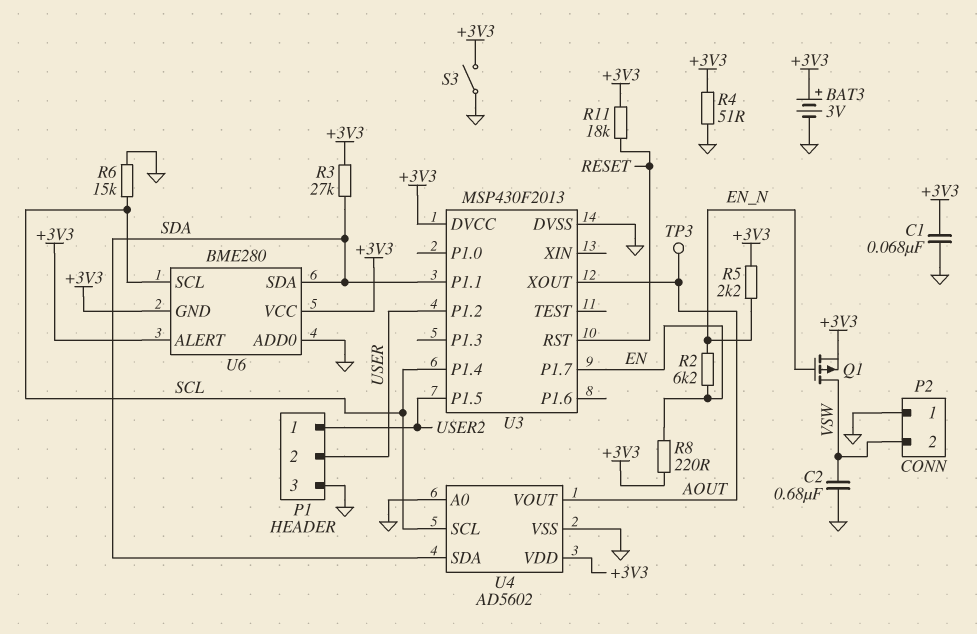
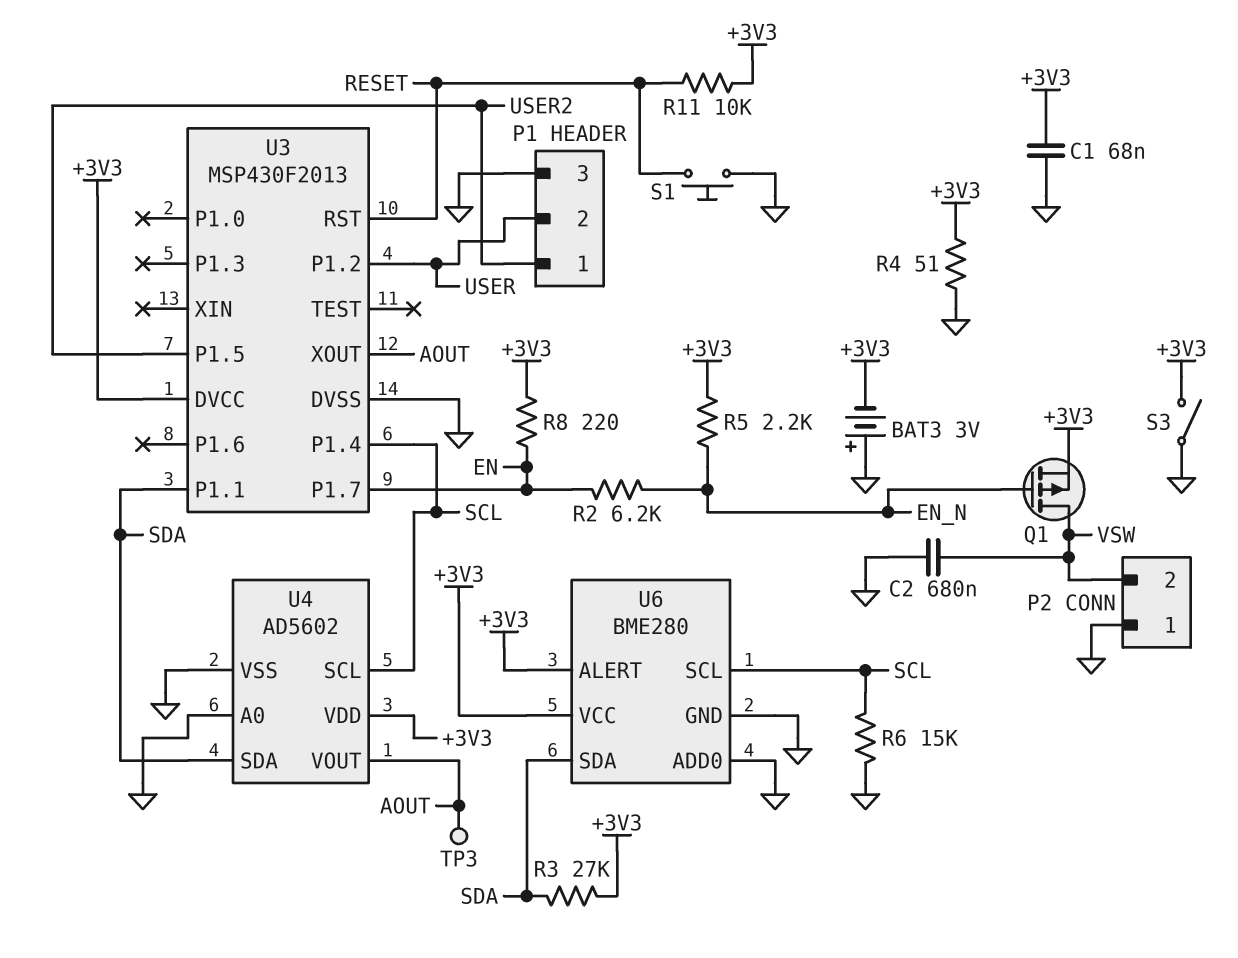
BAT3: 3V (plus +3V3, minus GND) -> 3V (plus GND, minus +3V3)
R11: 18k (+3V3, RESET) -> 10k (+3V3, RESET)
S1: none -> button (GND, RESET)
U6 pin GND: +3V3 -> GND

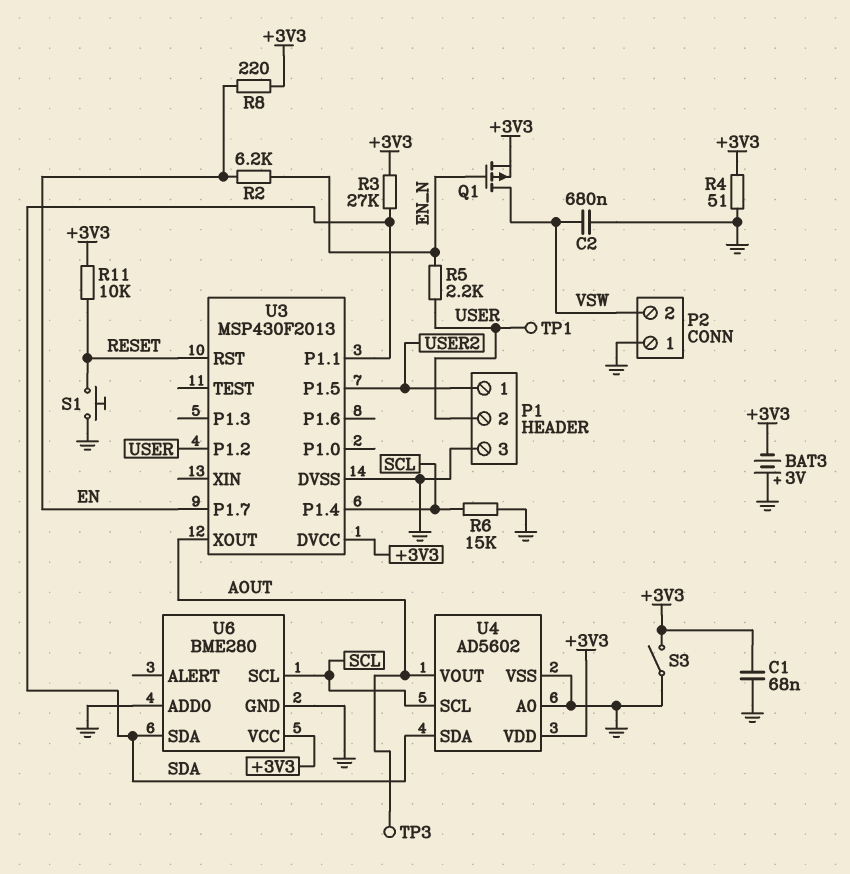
R5: 2.2k (+3V3, EN_N) -> 2.2k (EN_N, USER)
TP1: none -> test point (USER)
U6 pin ALERT: +3V3 -> none

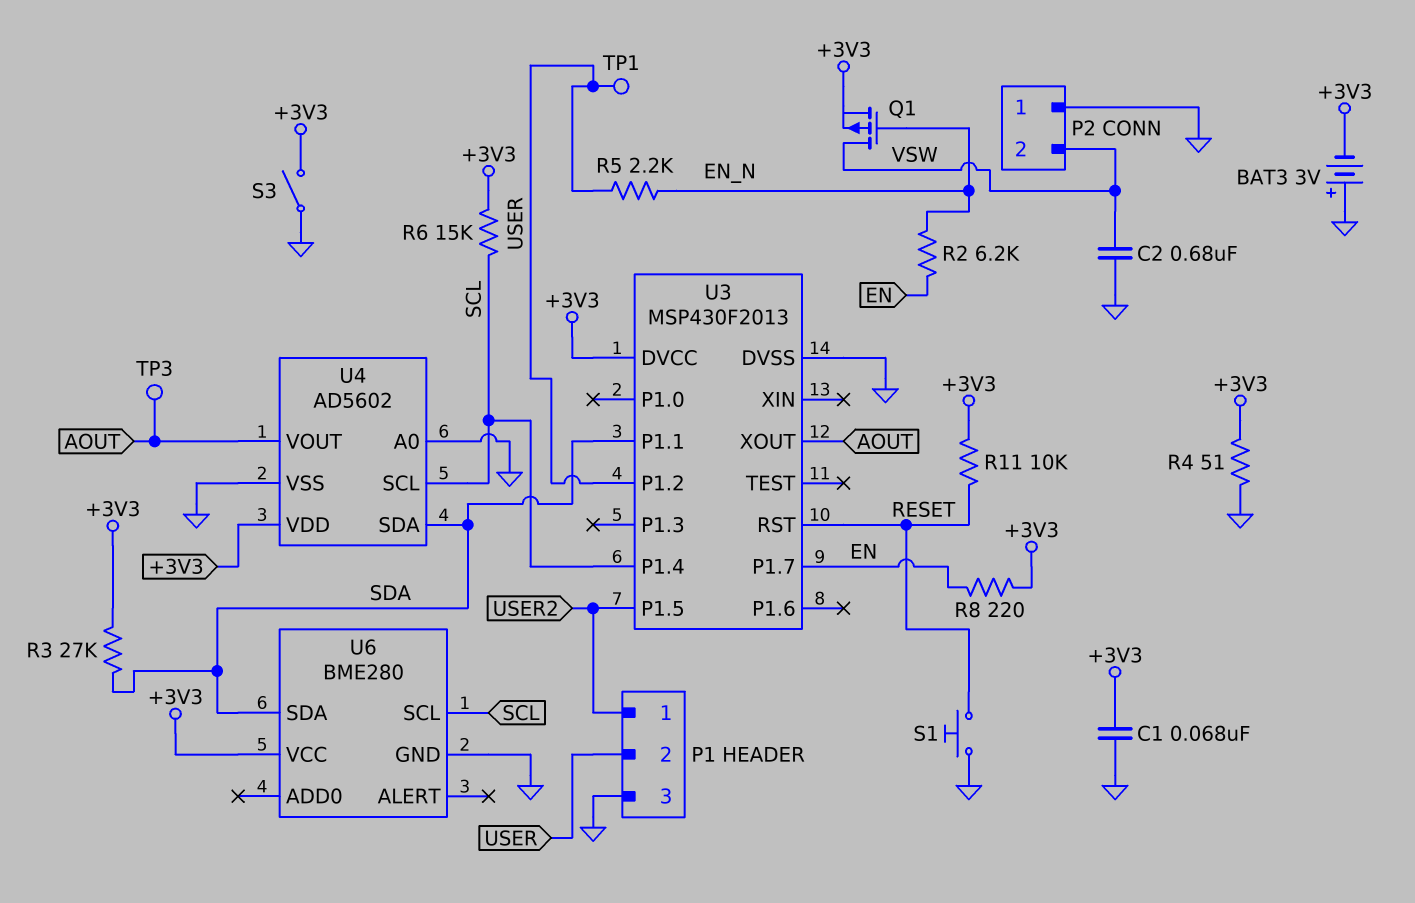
R6: 15k (GND, SCL) -> 15k (+3V3, SCL)
U6 pin ADD0: GND -> none

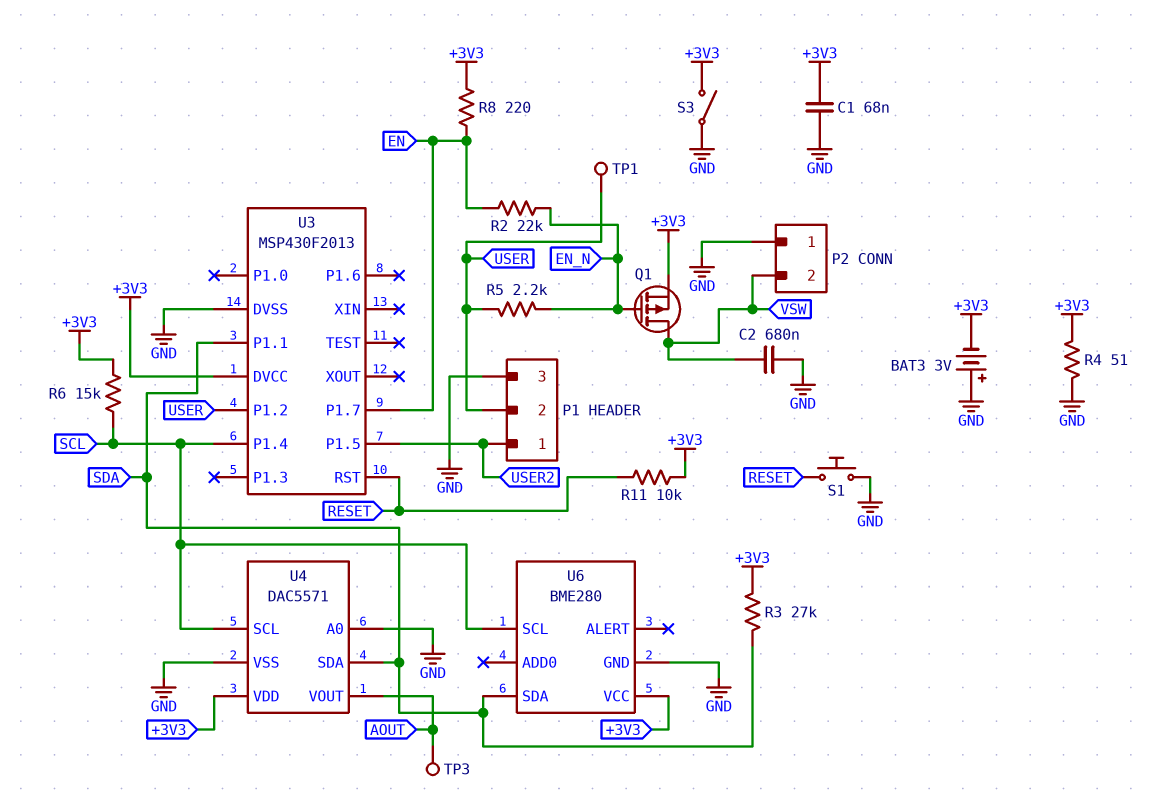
R2: 6.2k (EN, EN_N) -> 22k (EN, EN_N)
U3 pin XOUT: AOUT -> none
U4: AD5602 -> DAC5571

